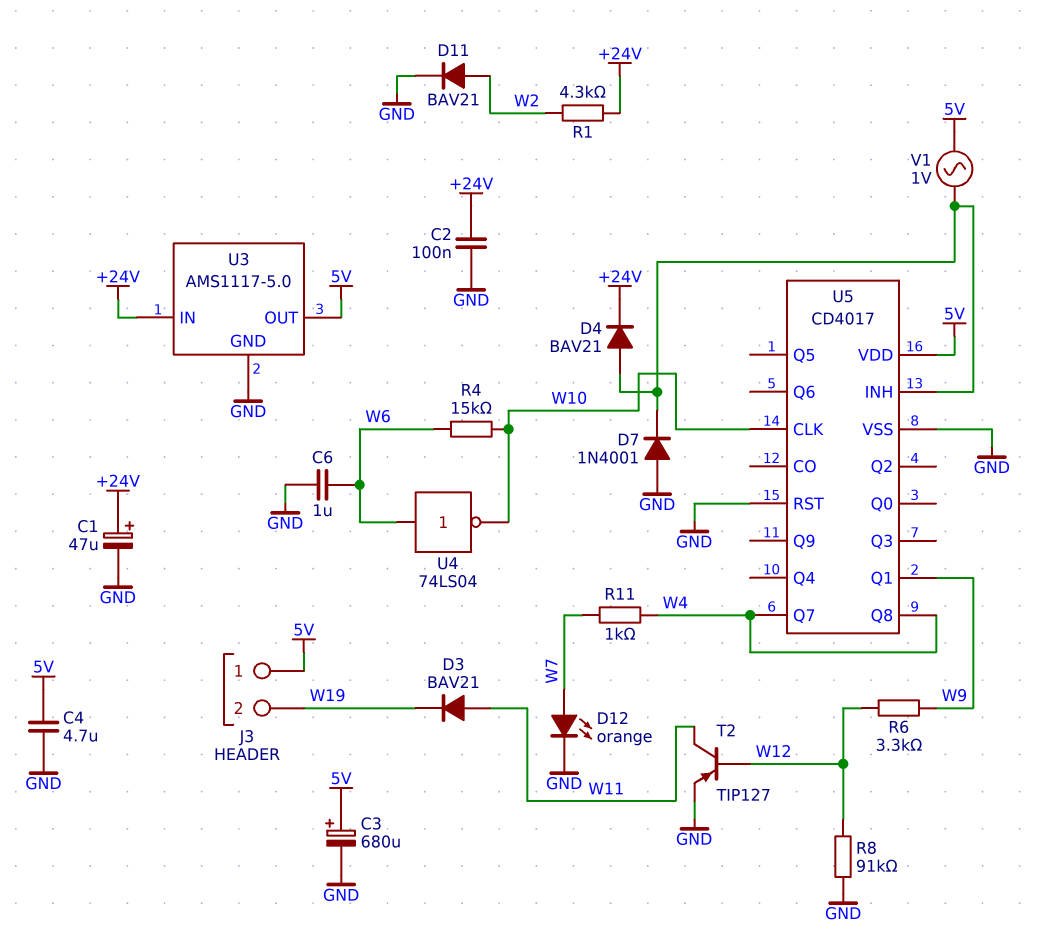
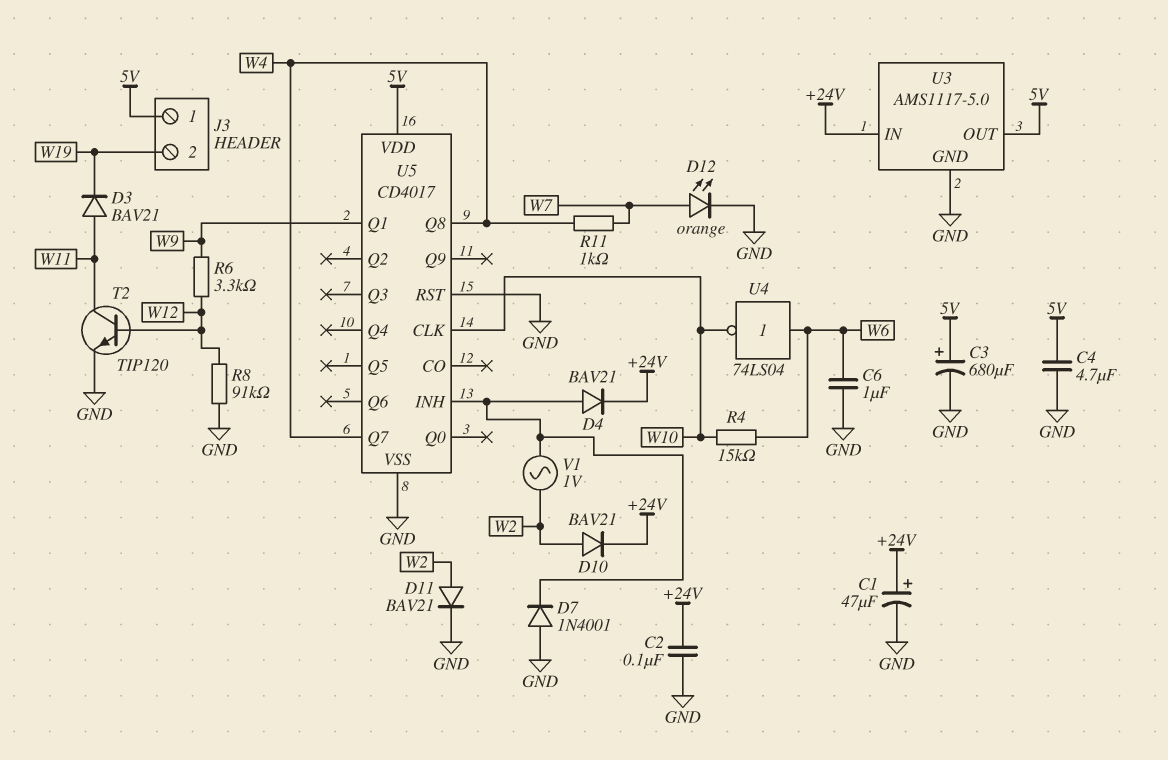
D10: none -> diode BAV21 (A W2, K +24V)
R1: 4.3k (+24V, W2) -> none
T2: PNP TIP127 (B W12, C W11, E GND) -> NPN TIP120 (B W12, C W11, E GND)
V1: AC 1V (5V, U5/INH) -> AC 1V (U5/INH, W2)

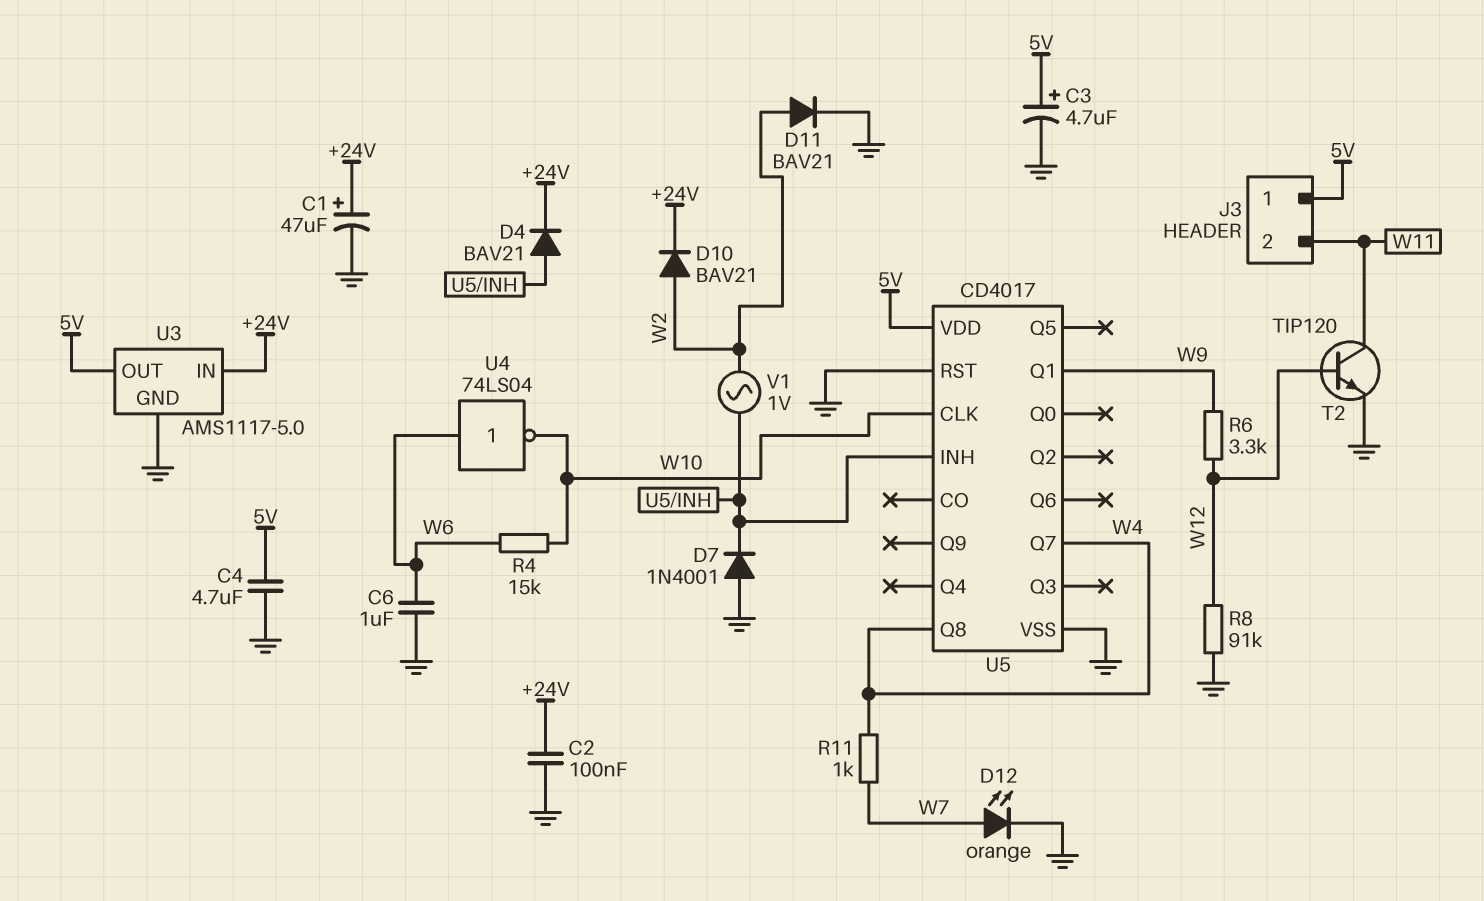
C3: 680uF (plus 5V, minus GND) -> 4.7uF (plus 5V, minus GND)
D3: diode BAV21 (A W11, K W19) -> none
J3 pin 2: W19 -> W11

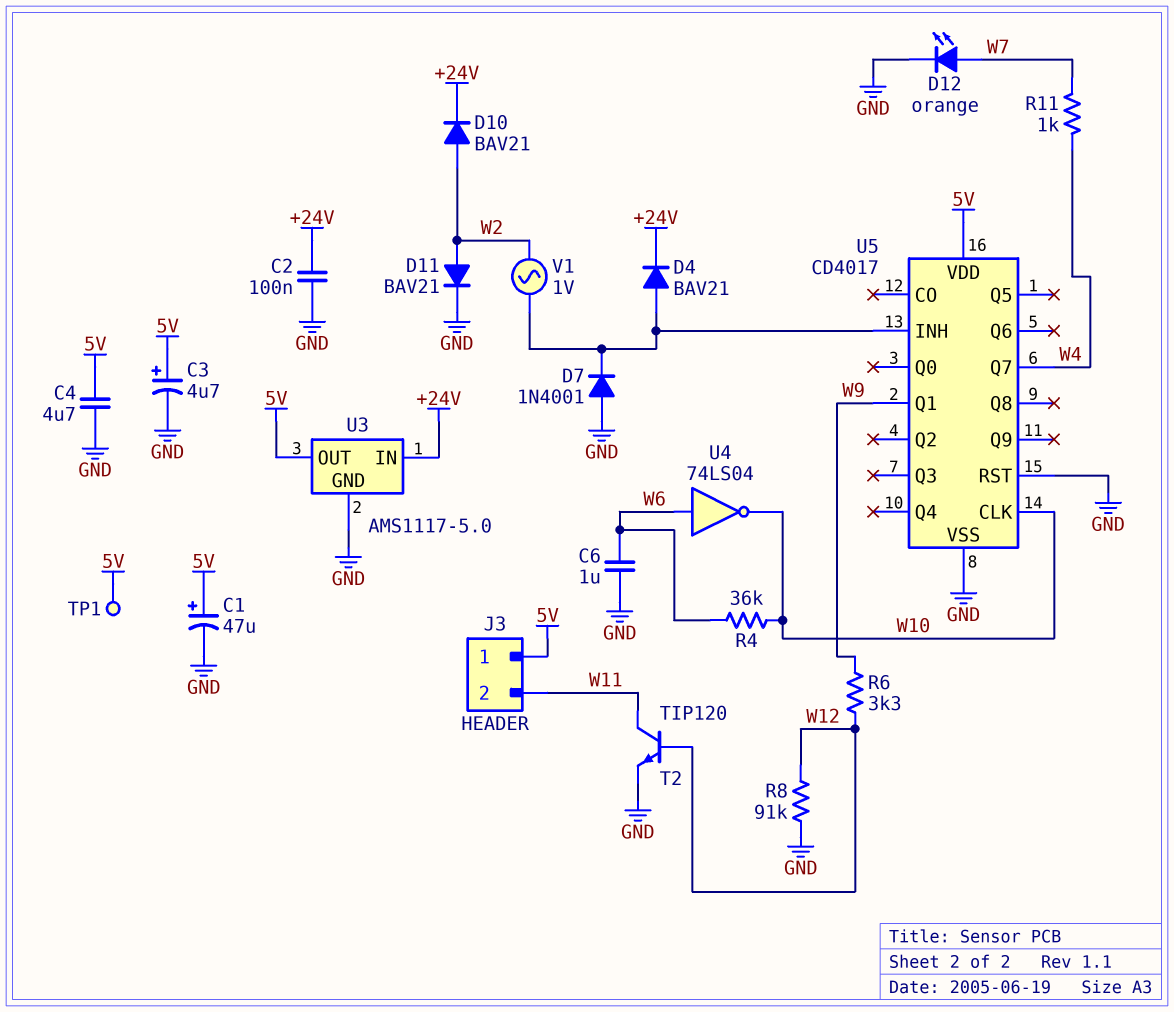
C1: 47uF (plus +24V, minus GND) -> 47uF (plus 5V, minus GND)
R4: 15k (W6, W10) -> 36k (W6, W10)
TP1: none -> test point (5V)
U5 pin Q8: W4 -> none

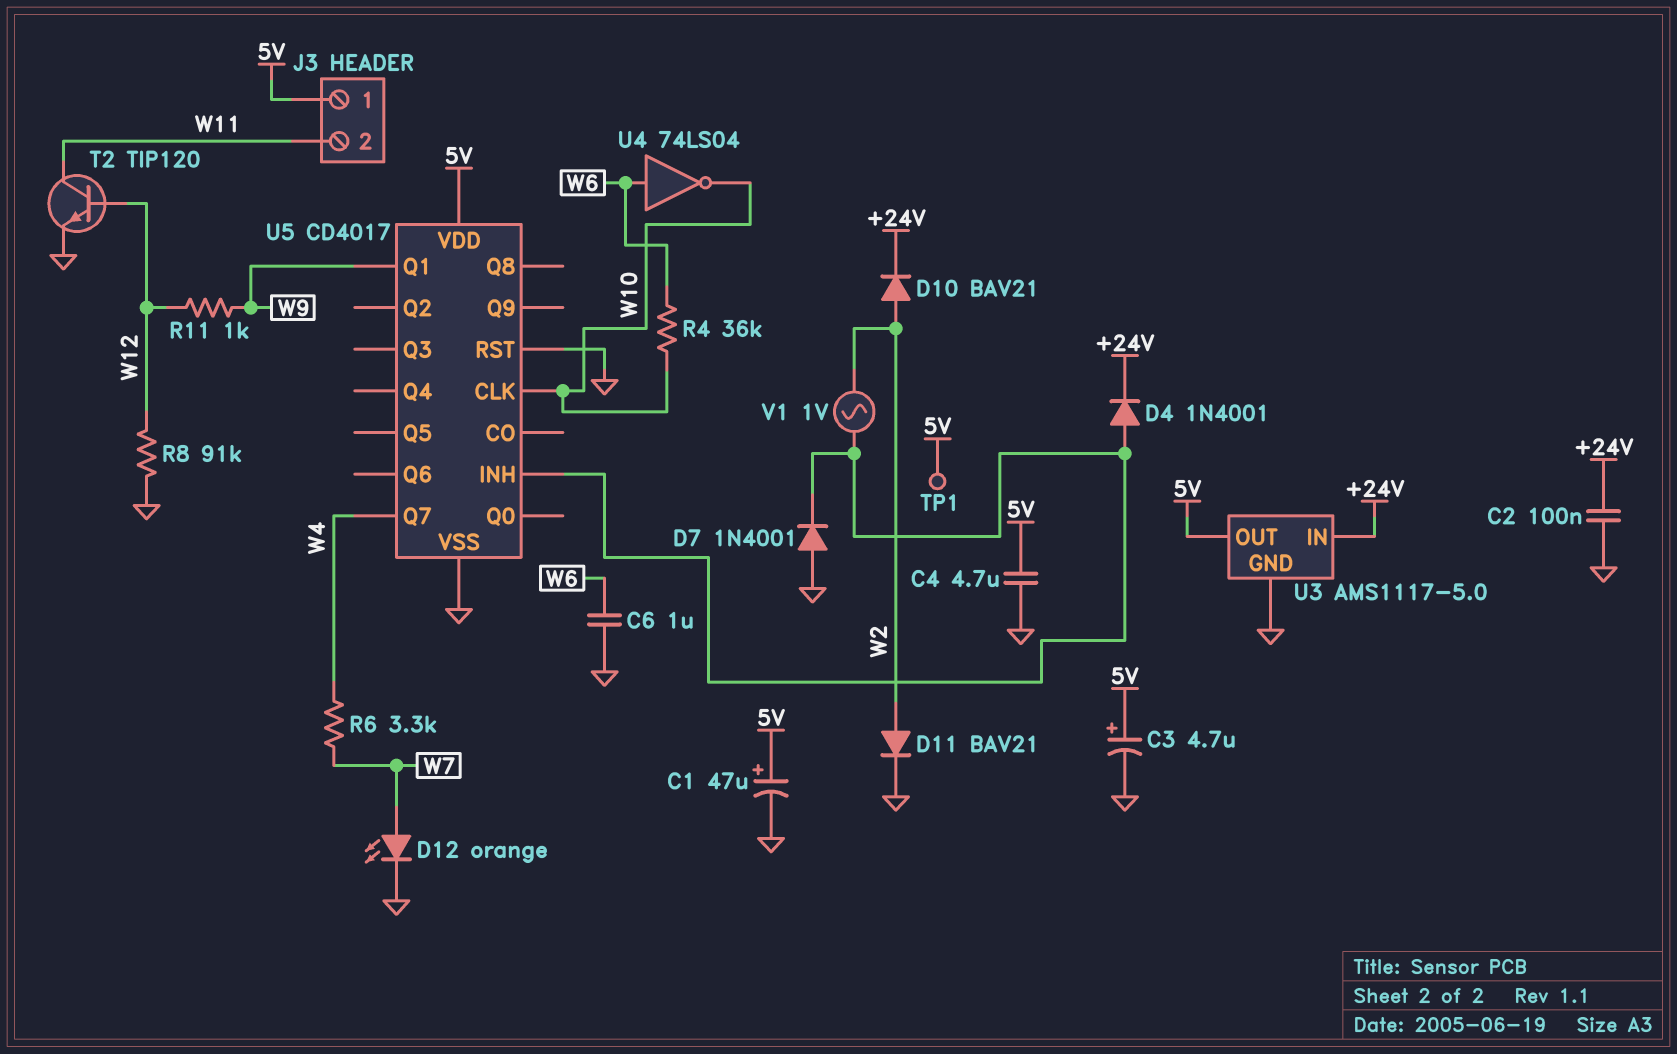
D4: diode BAV21 (A U5/INH, K +24V) -> diode 1N4001 (A U5/INH, K +24V)
R6: 3.3k (W9, W12) -> 3.3k (W4, W7)
R11: 1k (W4, W7) -> 1k (W9, W12)

